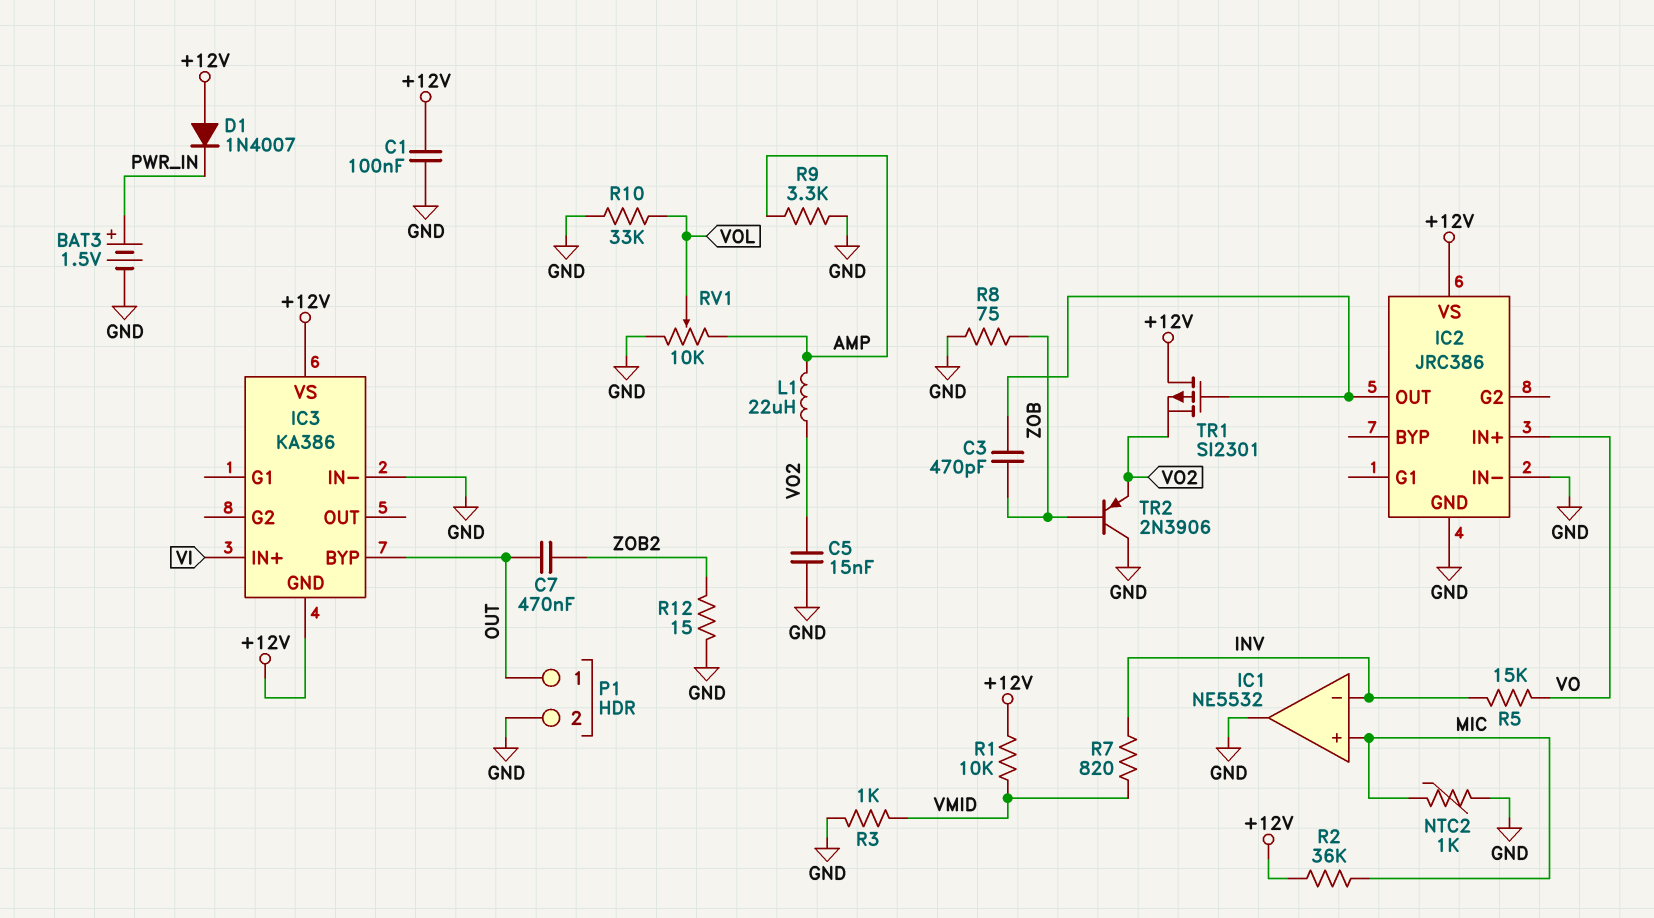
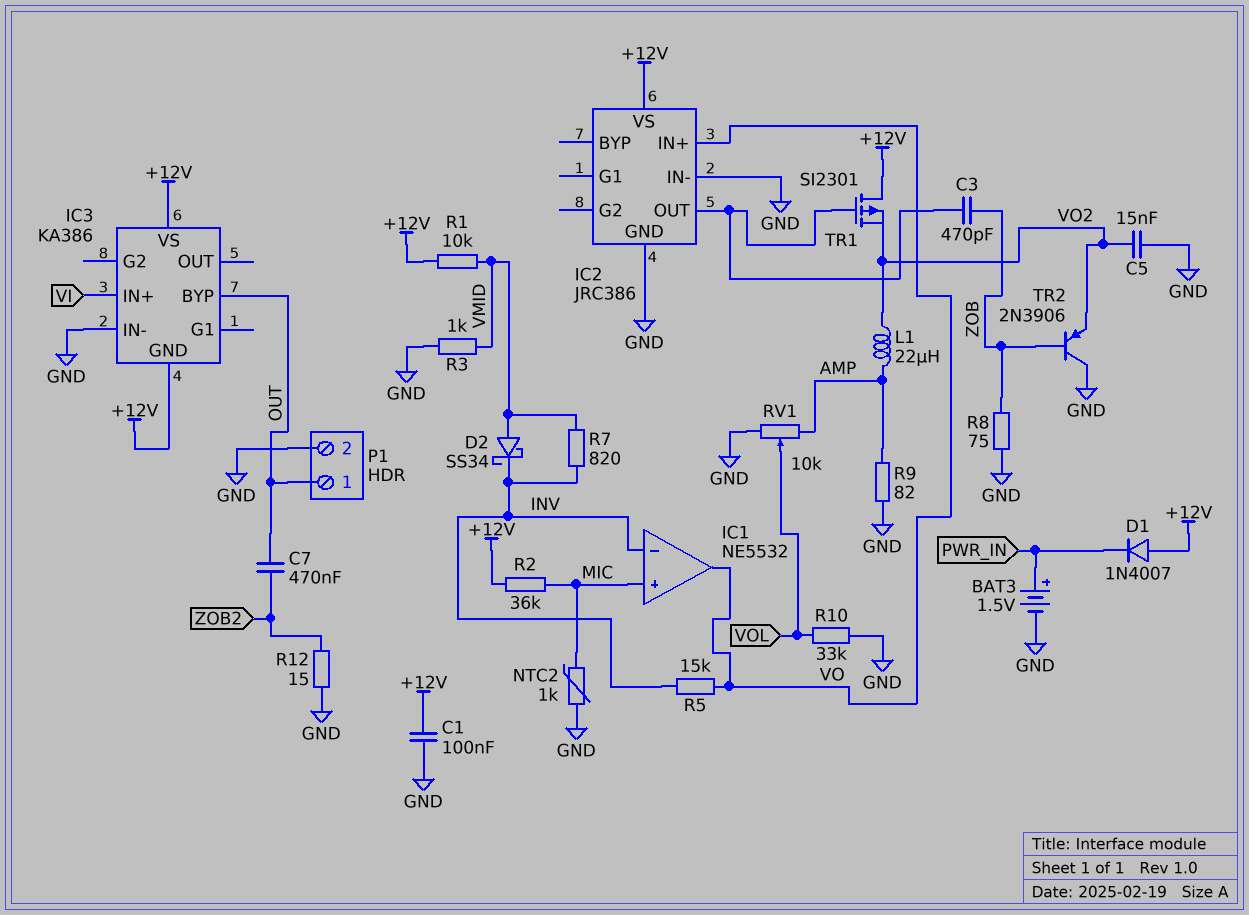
D2: none -> schottky SS34 (A VMID, K INV)
IC1 pin out: GND -> VO
R9: 3.3k (AMP, GND) -> 82 (AMP, GND)

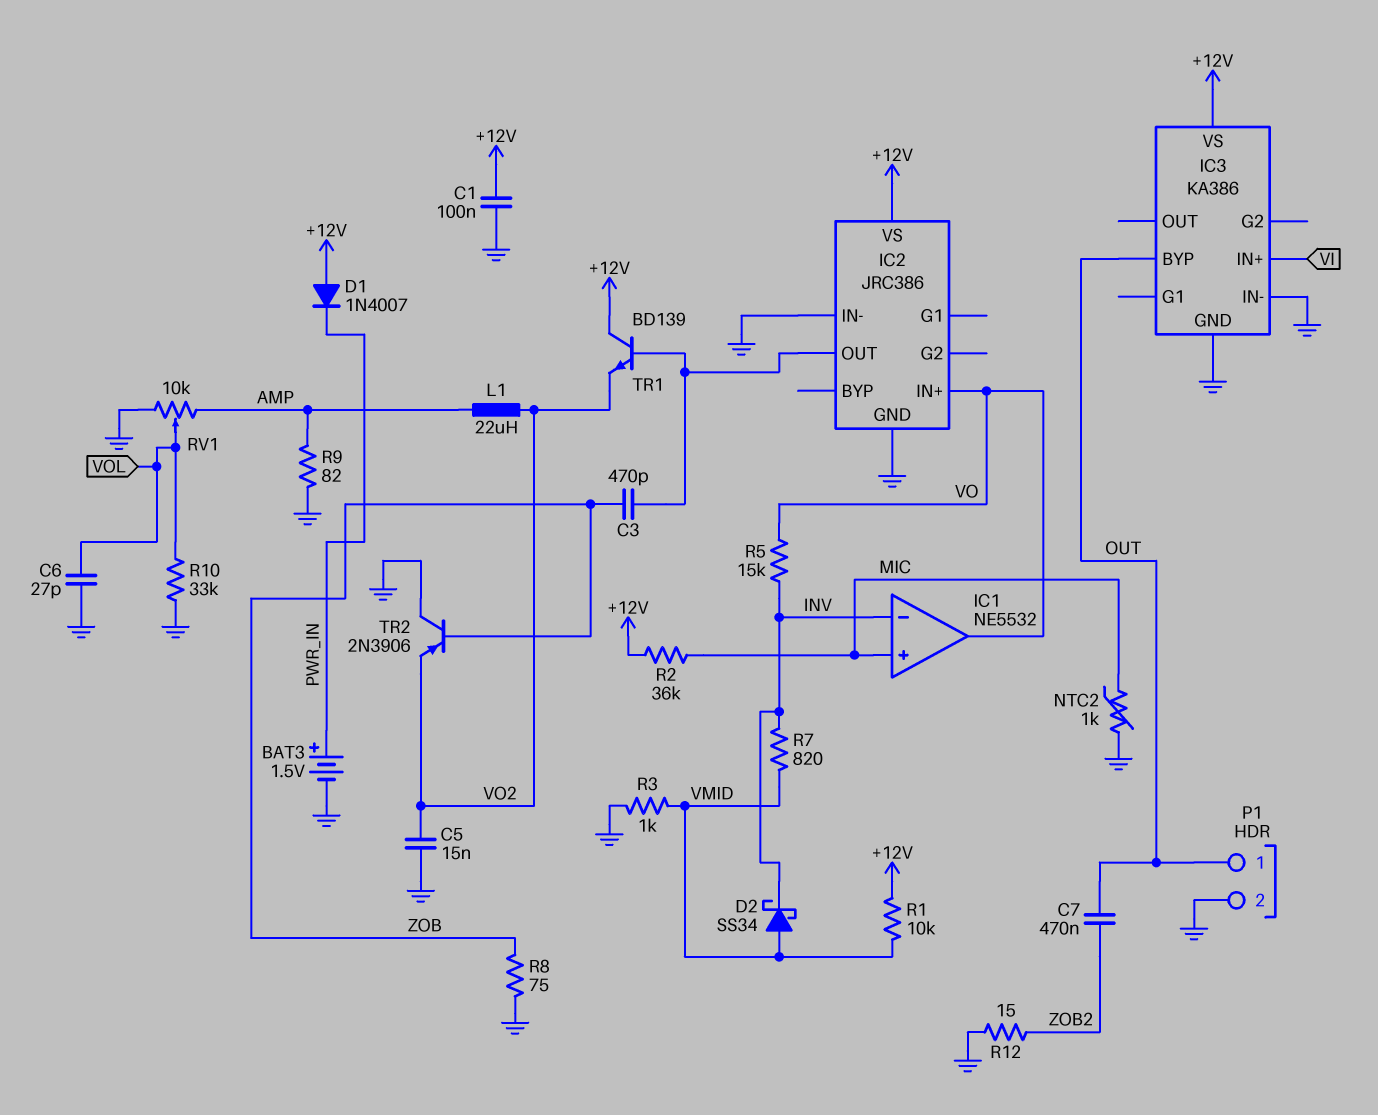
C6: none -> 27pF (GND, VOL)
IC3 pin GND: +12V -> GND
TR1: PMOS SI2301 (G IC2/OUT, D +12V, S VO2) -> NPN BD139 (B IC2/OUT, C +12V, E VO2)

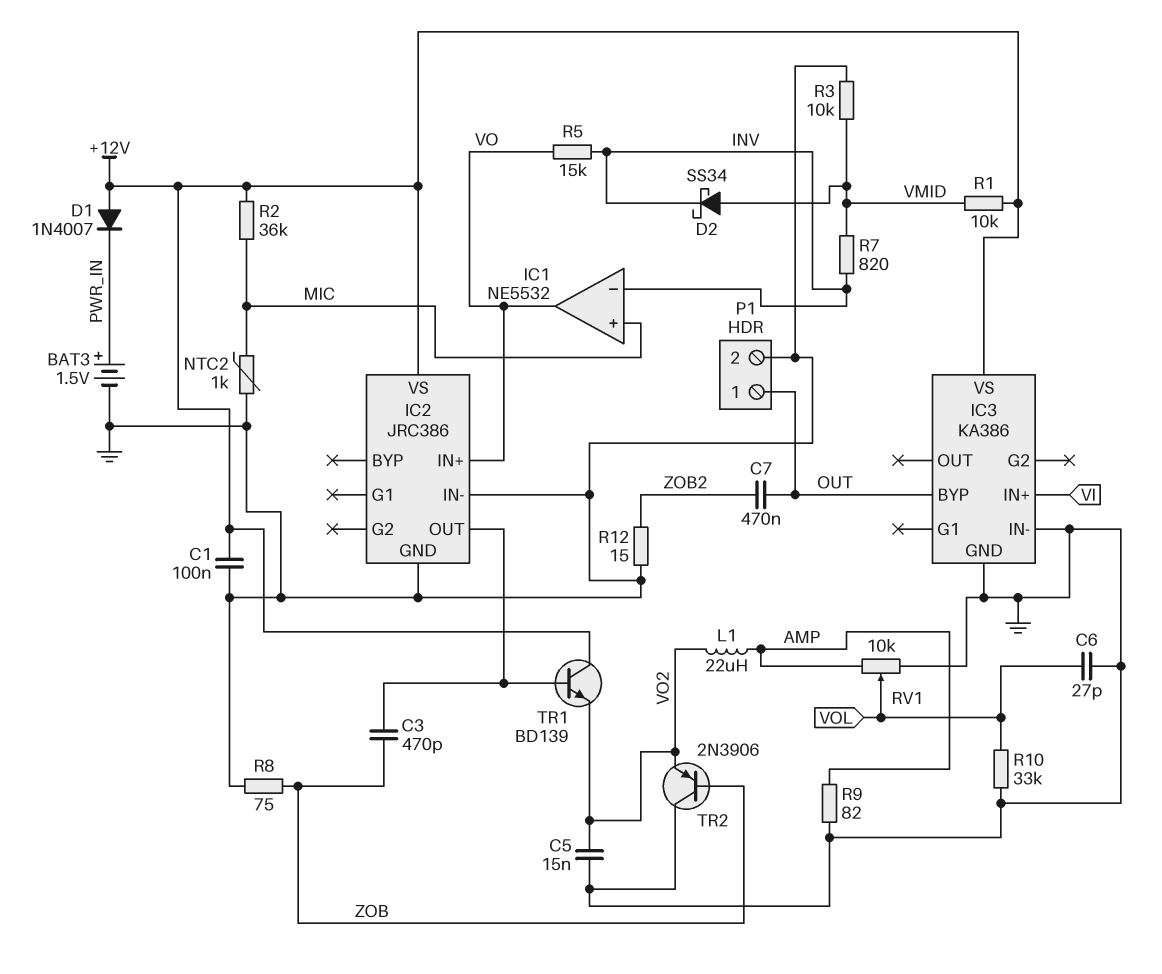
R3: 1k (GND, VMID) -> 10k (GND, VMID)

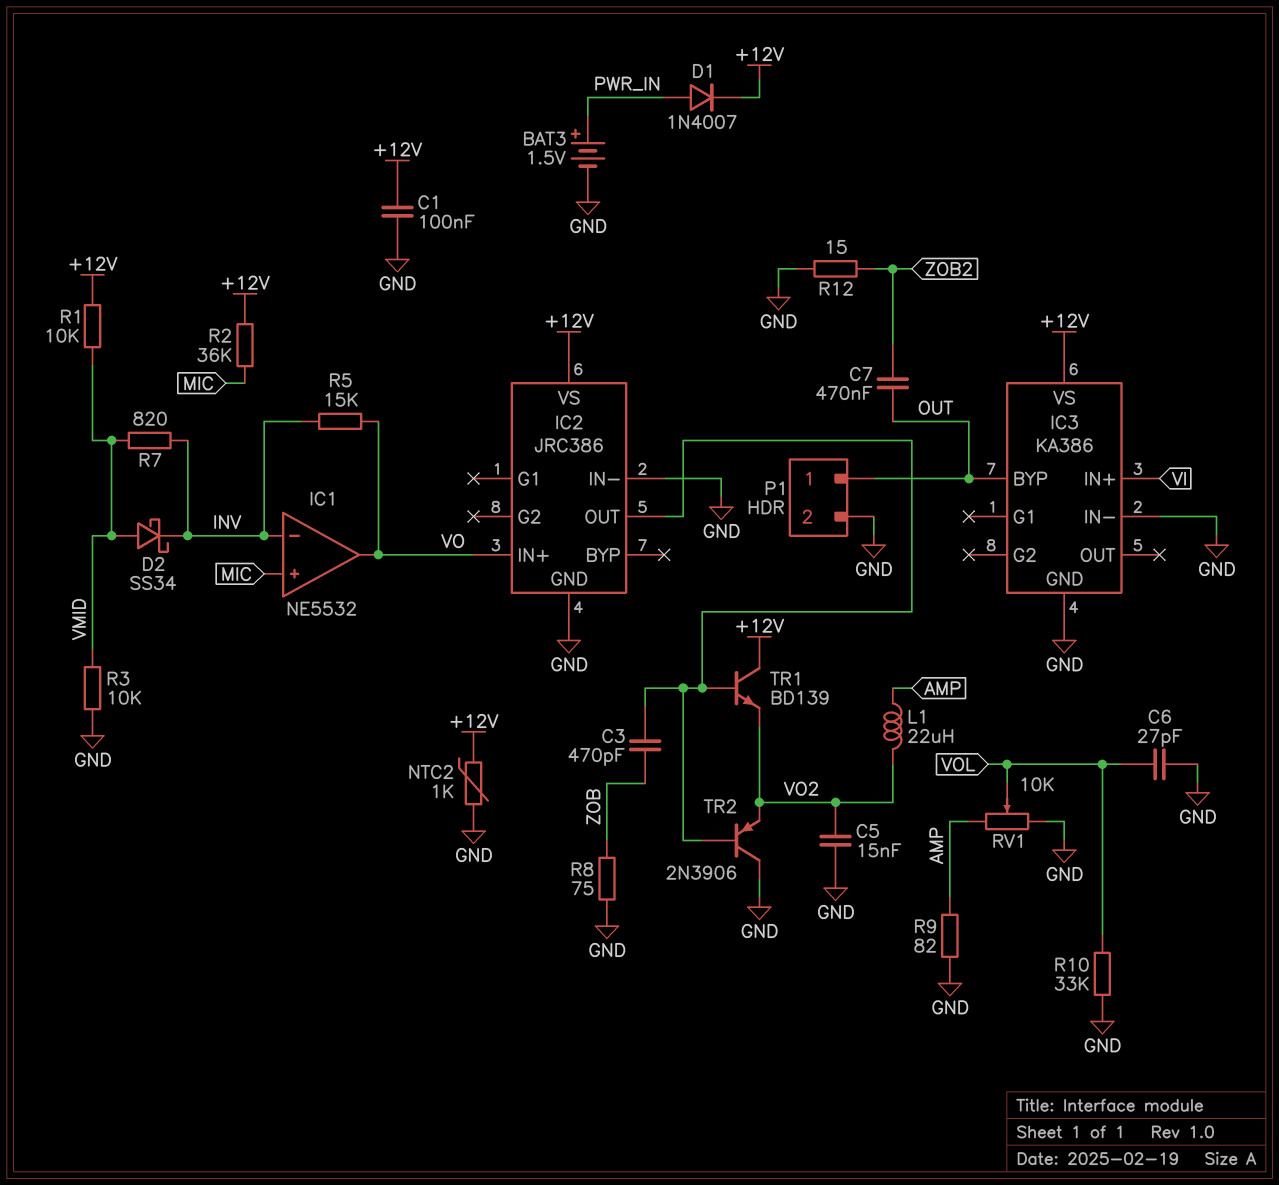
D1: diode 1N4007 (A +12V, K PWR_IN) -> diode 1N4007 (A PWR_IN, K +12V)
NTC2: 1k (GND, MIC) -> 1k (+12V, GND)
TR2: PNP 2N3906 (B ZOB, C GND, E VO2) -> PNP 2N3906 (B IC2/OUT, C GND, E VO2)

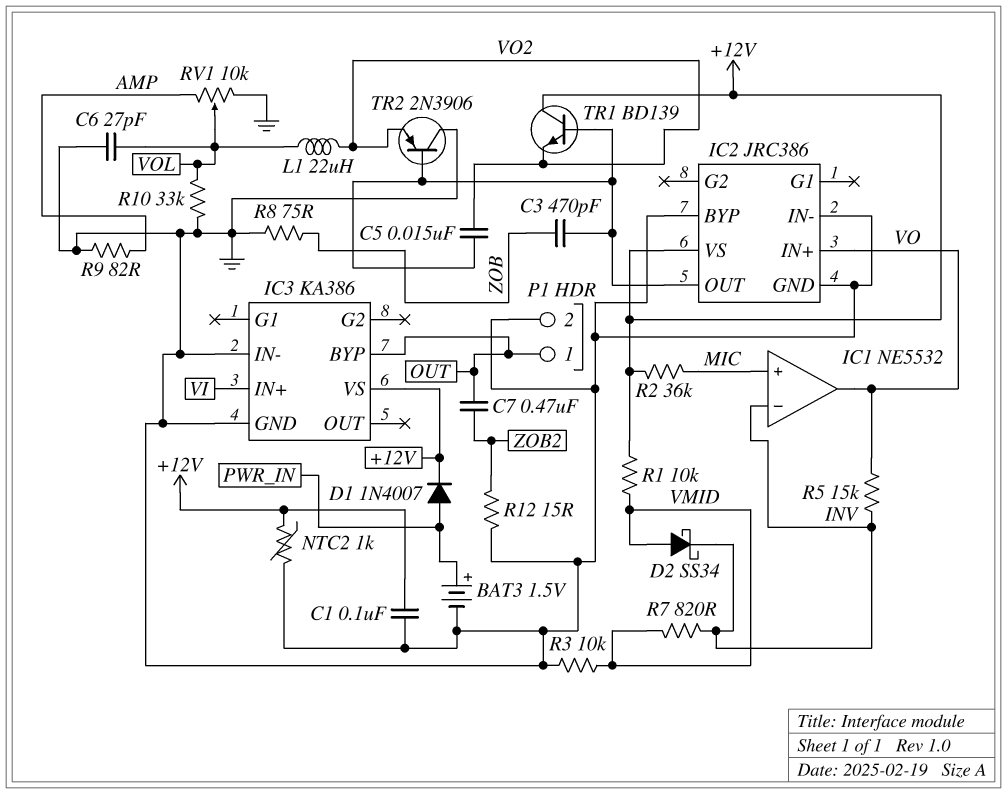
C5: 15nF (GND, VO2) -> 15nF (IC2/OUT, VO2)
IC2 pin BYP: none -> GND
L1: 22uH (AMP, VO2) -> 22uH (VO2, VOL)

